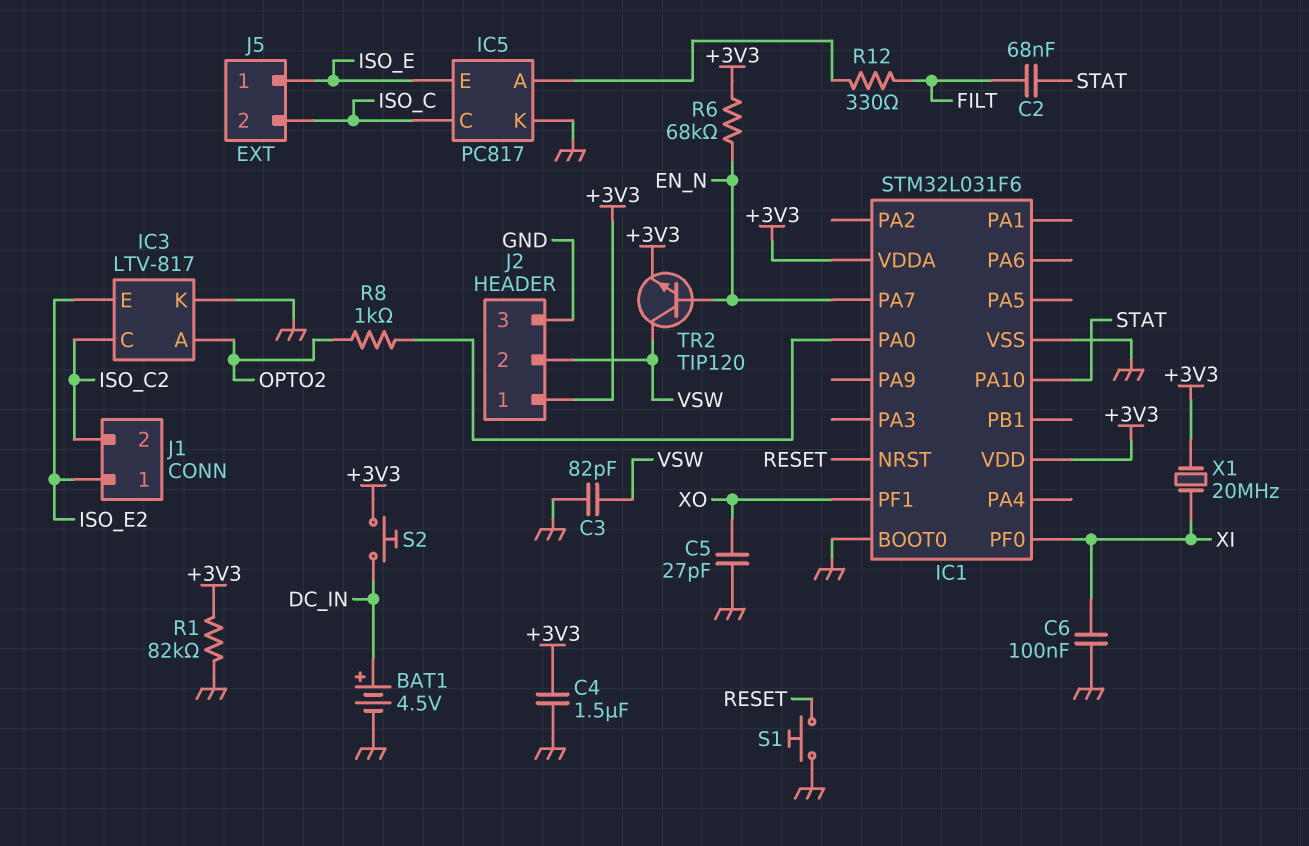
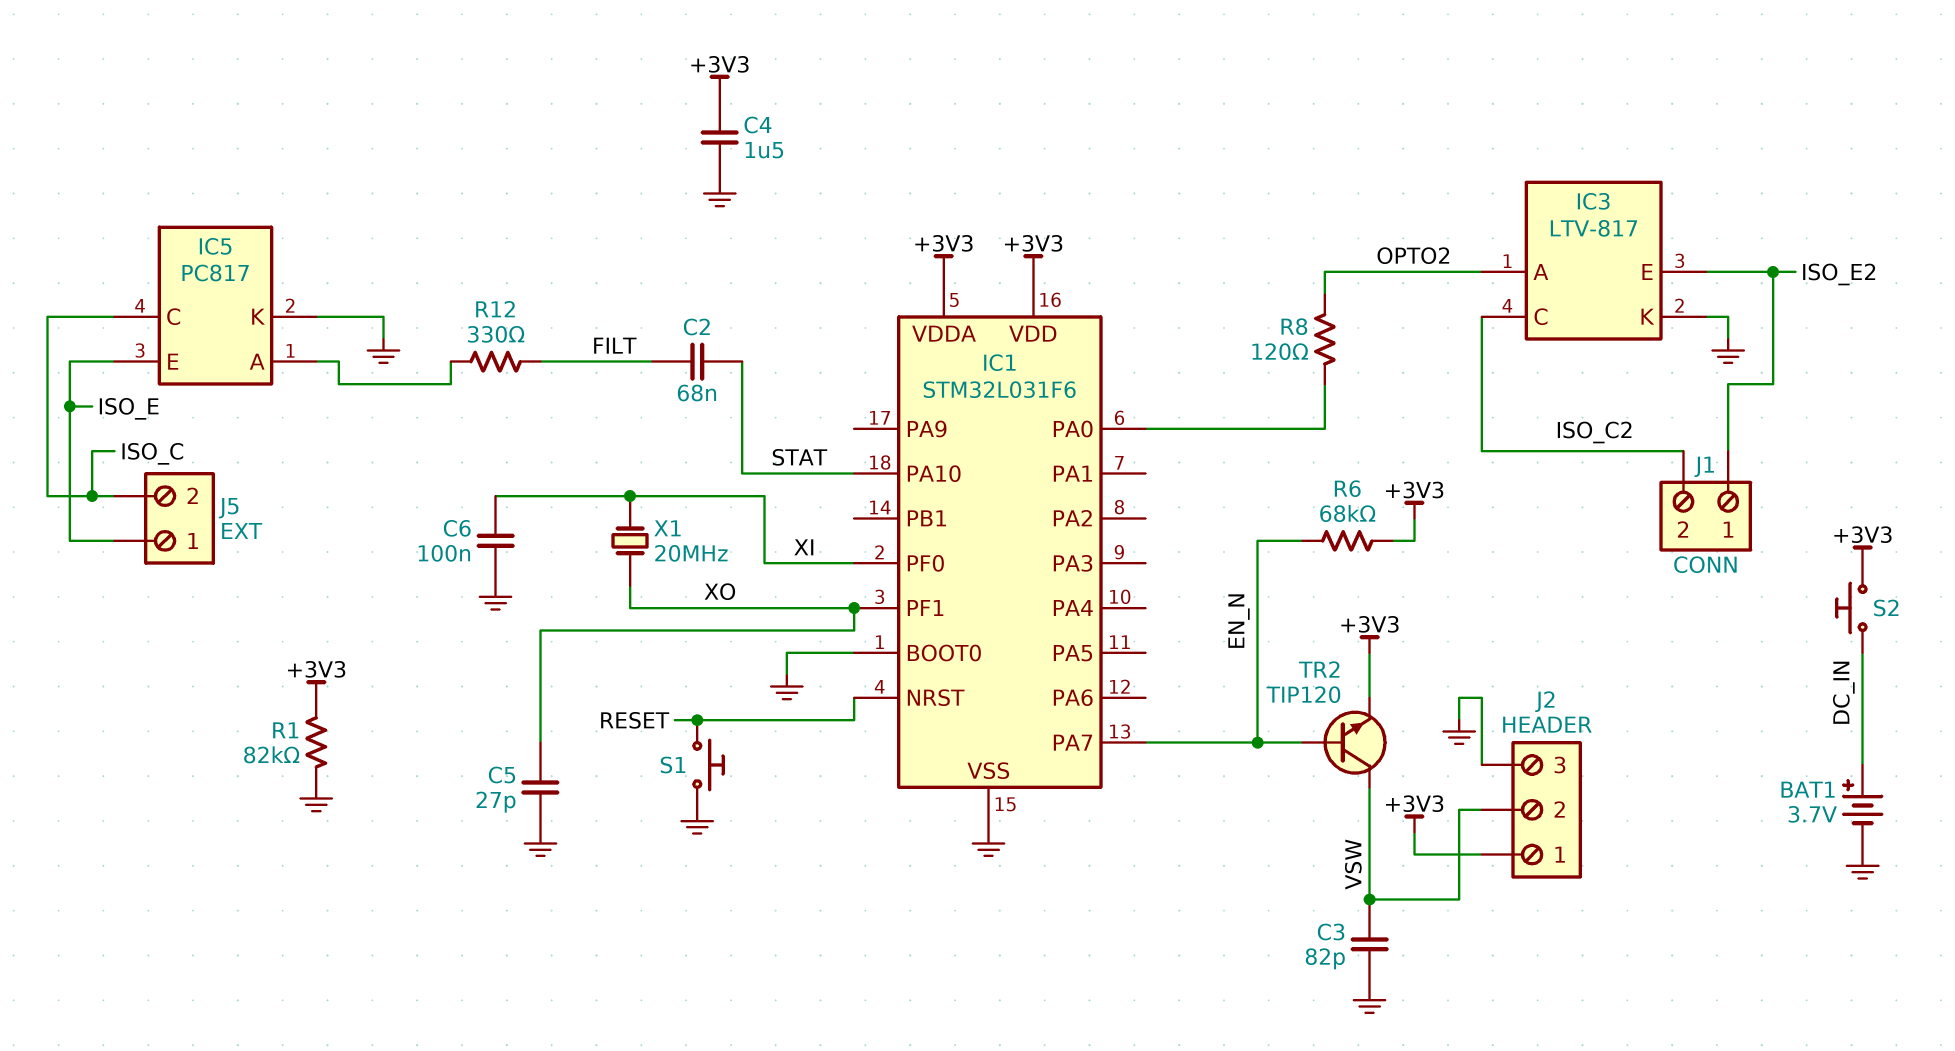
BAT1: 4.5V (plus DC_IN, minus GND) -> 3.7V (plus DC_IN, minus GND)
R8: 1k (IC1/PA0, OPTO2) -> 120 (IC1/PA0, OPTO2)
X1: 20MHz (+3V3, XI) -> 20MHz (XI, XO)

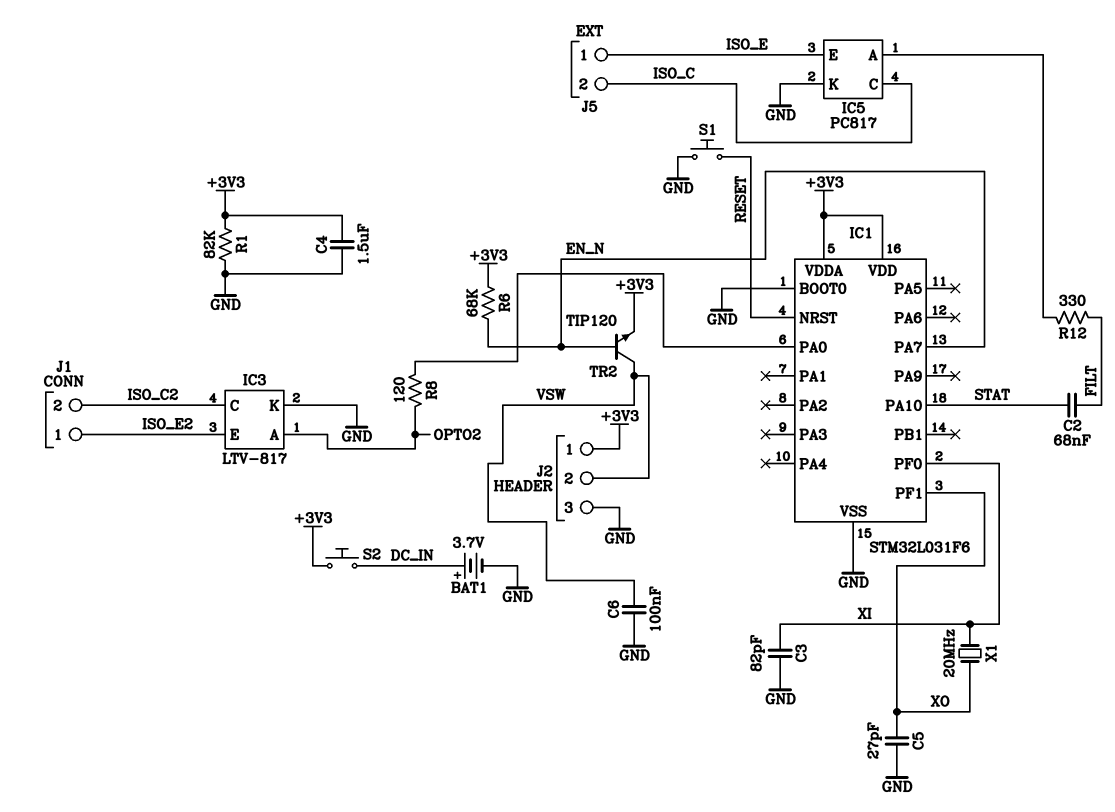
C3: 82pF (GND, VSW) -> 82pF (GND, XI)
C6: 100nF (GND, XI) -> 100nF (GND, VSW)

